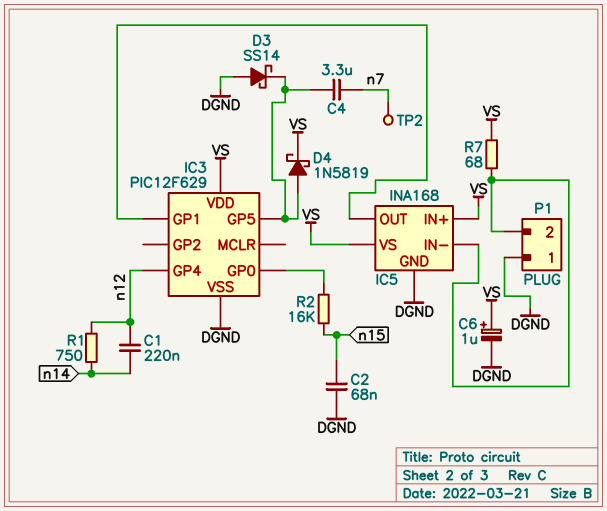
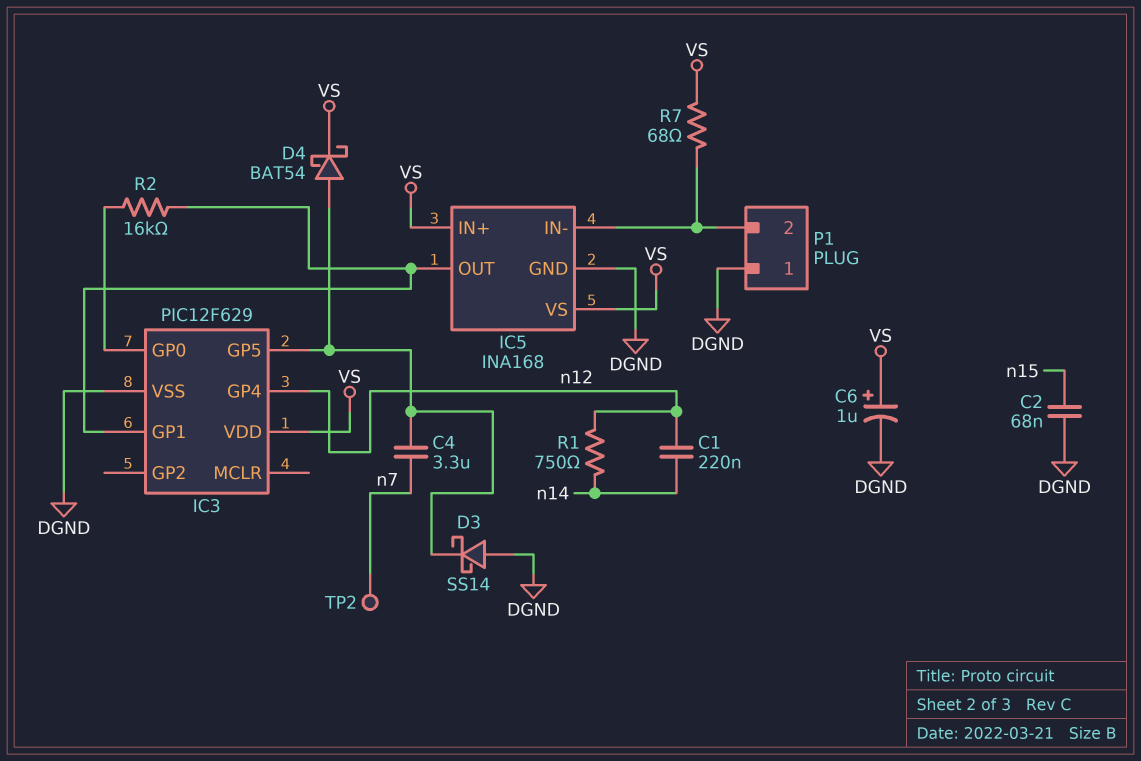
D4: schottky 1N5819 (A IC3/GP5, K VS) -> schottky BAT54 (A IC3/GP5, K VS)
R2: 16k (IC3/GP0, n15) -> 16k (IC3/GP0, IC3/GP1)

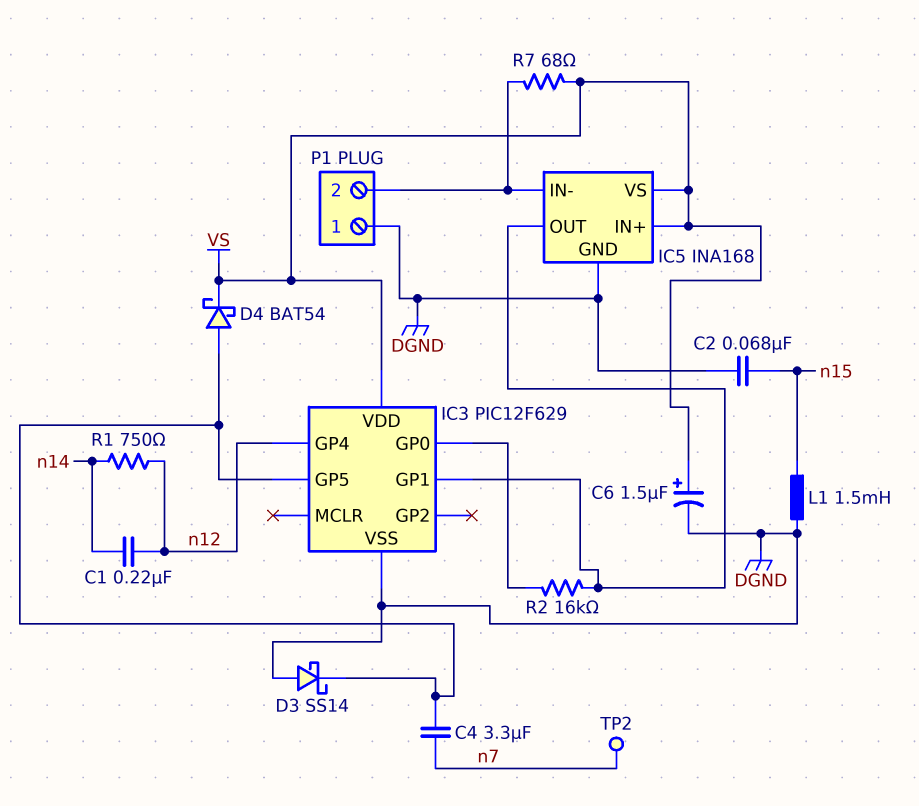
C6: 1uF (plus VS, minus DGND) -> 1.5uF (plus VS, minus DGND)
L1: none -> 1.5mH (DGND, n15)

